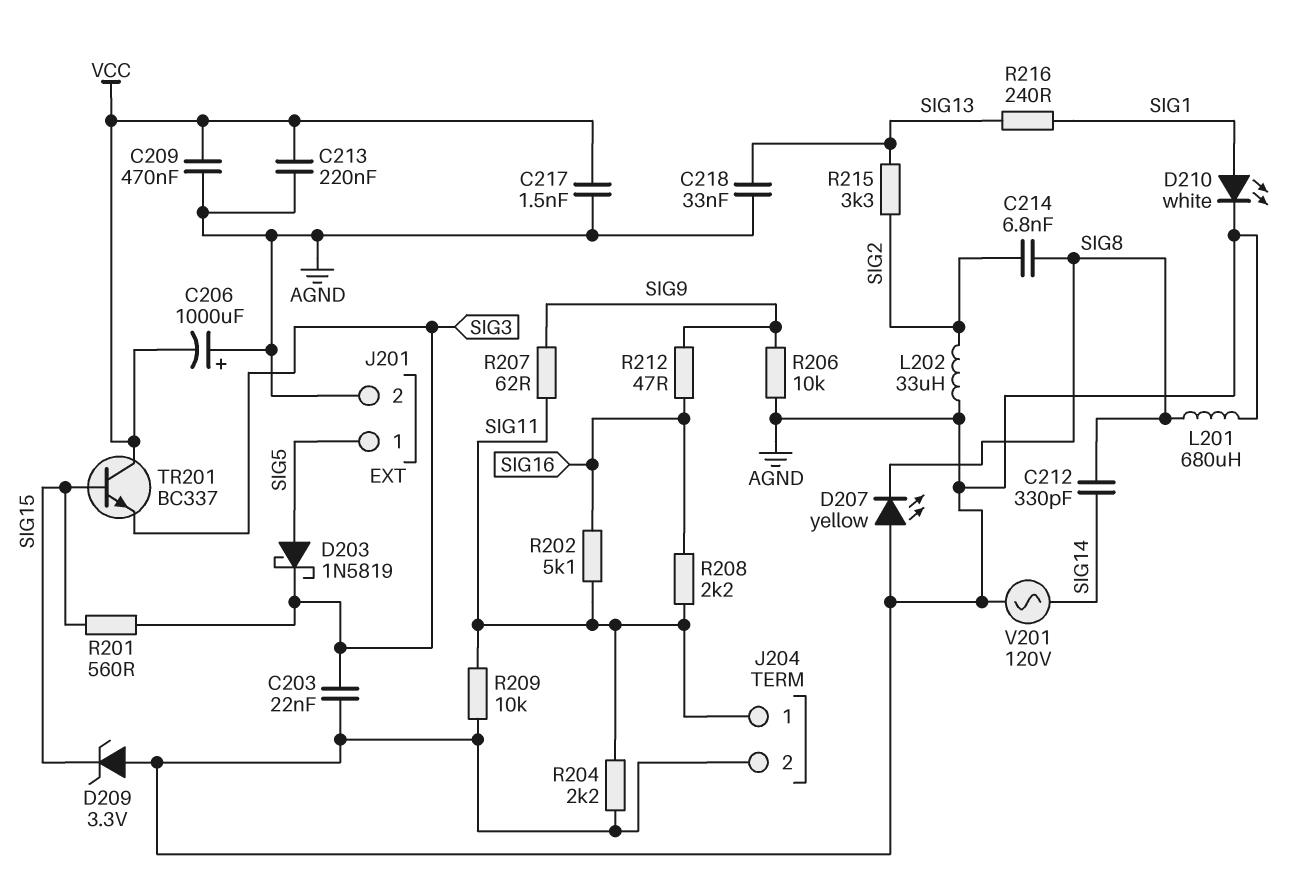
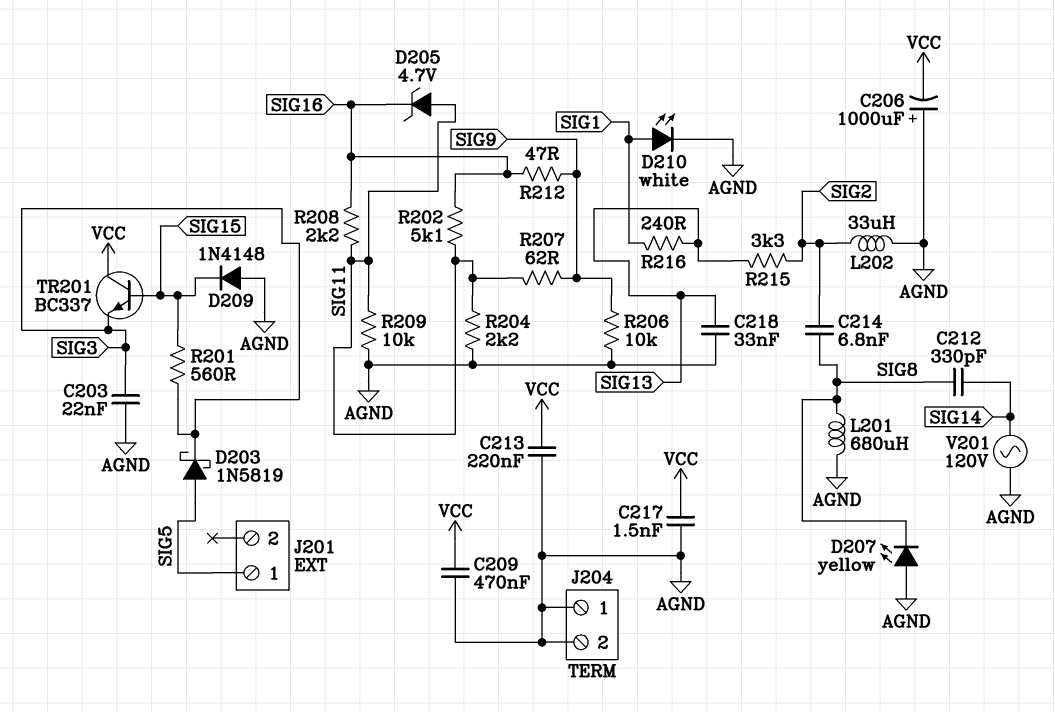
D205: none -> zener 4.7V (A SIG11, K SIG16)
D209: zener 3.3V (A AGND, K SIG15) -> diode 1N4148 (A AGND, K SIG15)
J201 pin 2: AGND -> none
J204 pin 1: SIG11 -> AGND

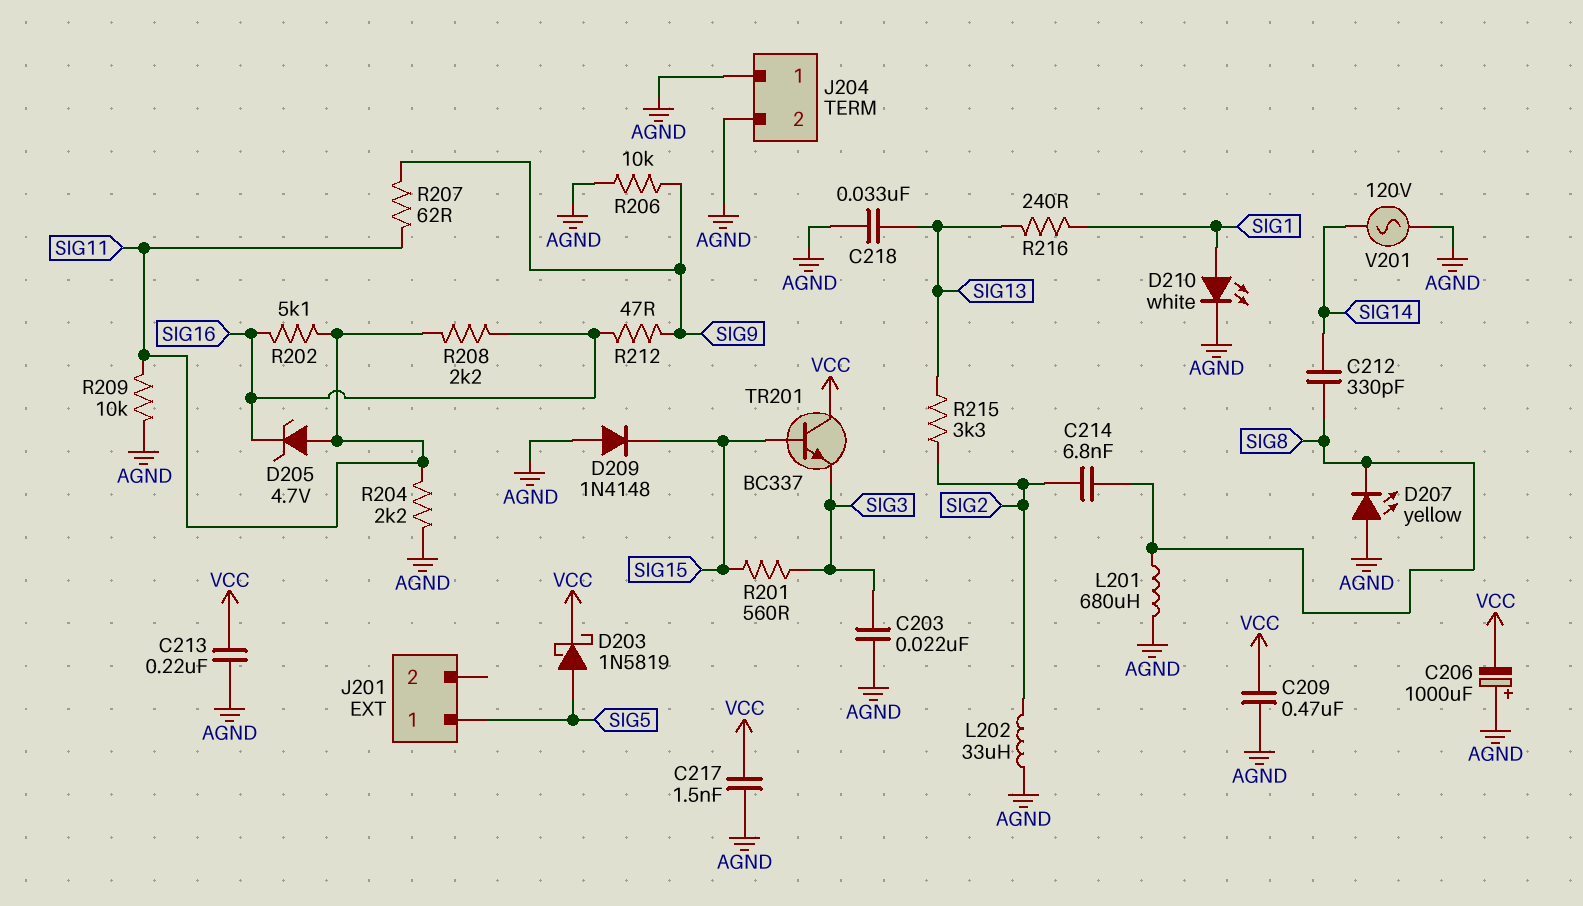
D203: schottky 1N5819 (A SIG5, K SIG3) -> schottky 1N5819 (A SIG5, K VCC)

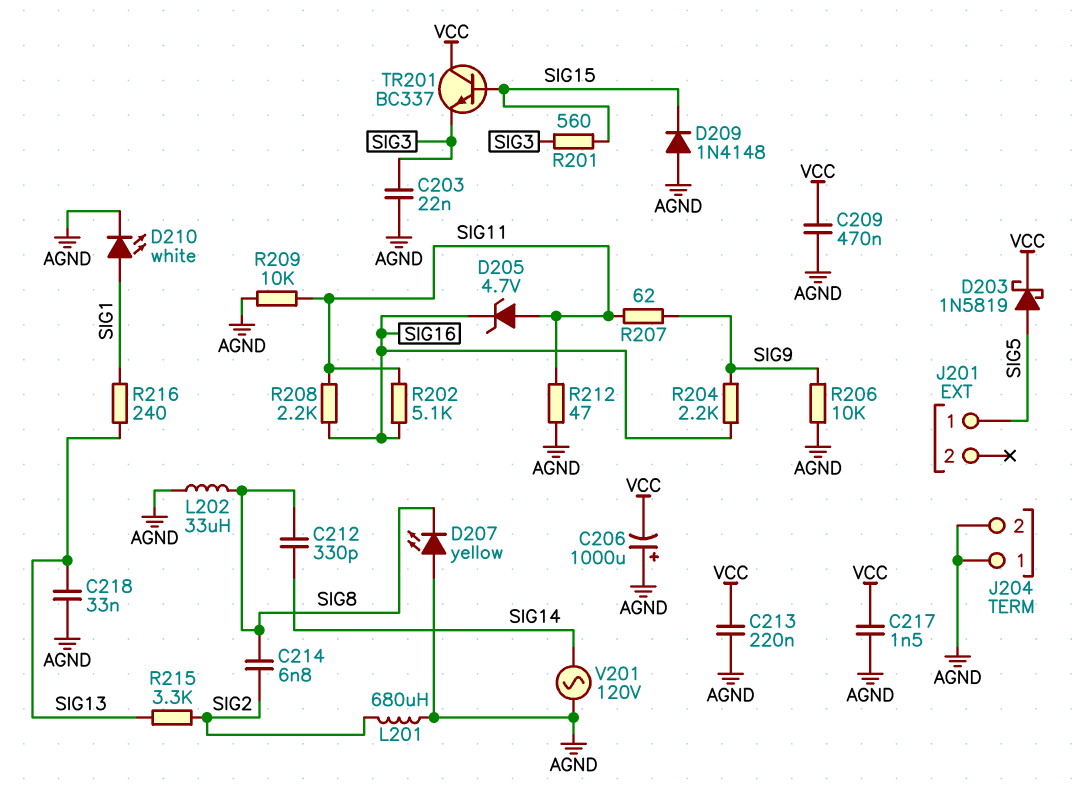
L201: 680uH (AGND, SIG8) -> 680uH (AGND, SIG2)
L202: 33uH (AGND, SIG2) -> 33uH (AGND, SIG8)
R204: 2.2k (AGND, SIG11) -> 2.2k (SIG9, SIG16)
R212: 47 (SIG9, SIG16) -> 47 (AGND, SIG11)

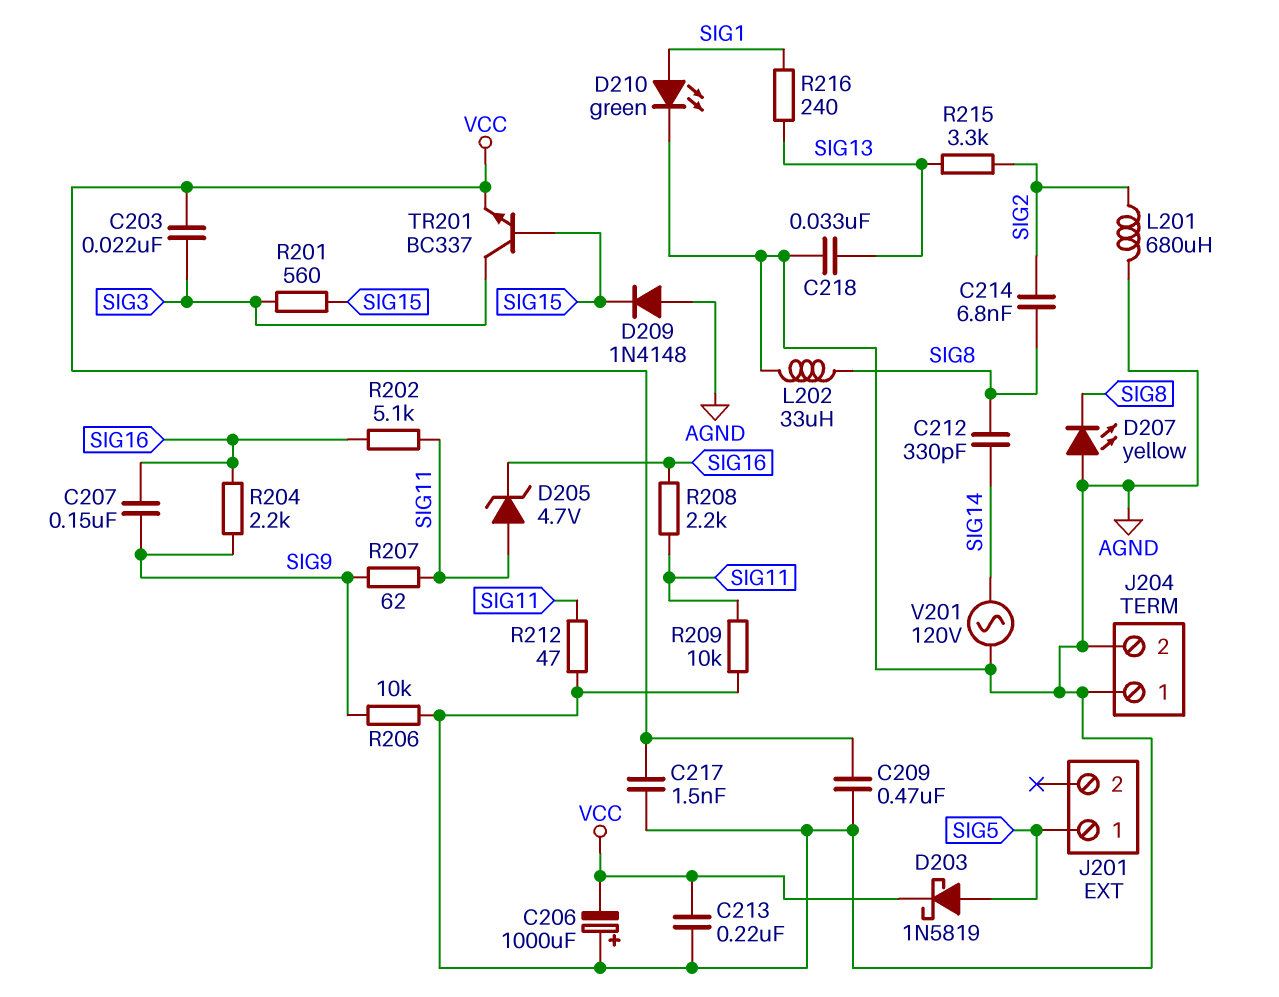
C203: 22nF (AGND, SIG3) -> 22nF (SIG3, VCC)
C207: none -> 150nF (SIG9, SIG16)
D210: LED white (A SIG1, K AGND) -> LED green (A SIG1, K AGND)
TR201: NPN BC337 (B SIG15, C VCC, E SIG3) -> NPN BC337 (B SIG15, C SIG3, E VCC)

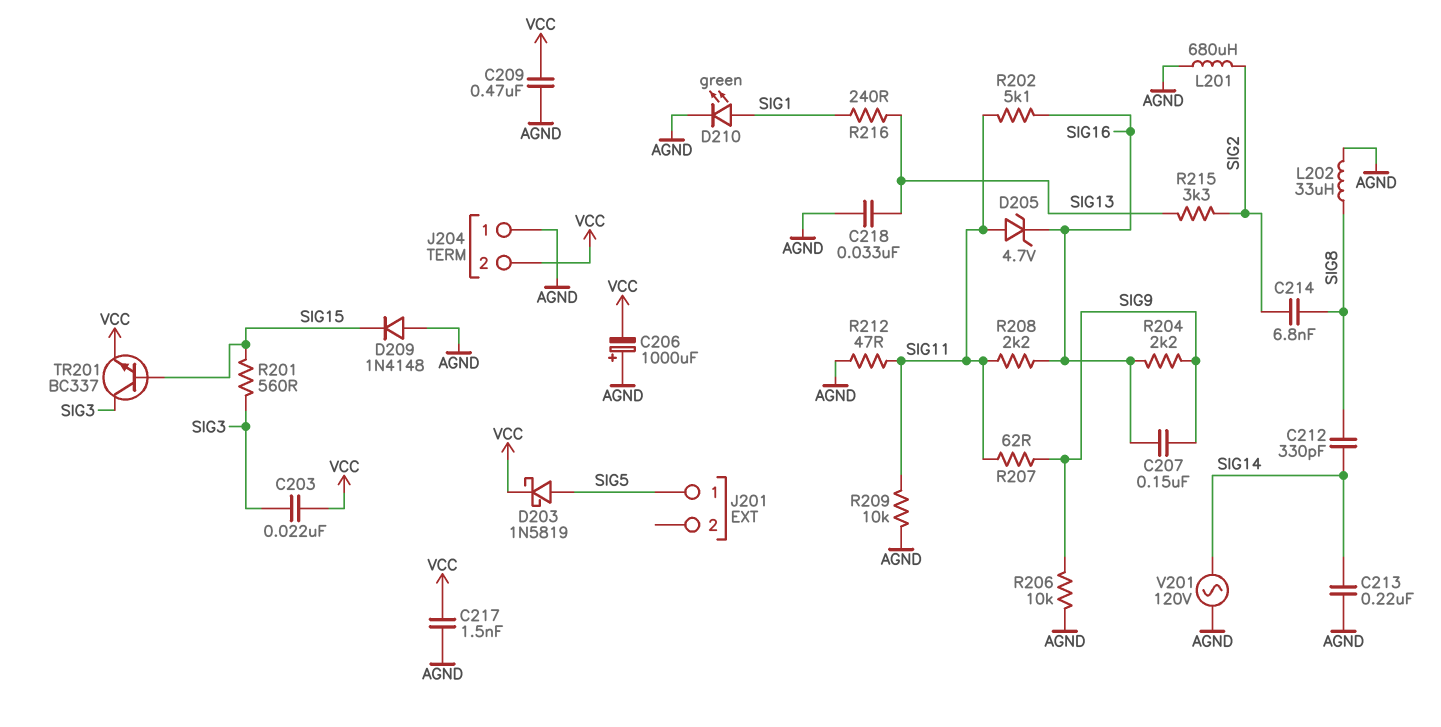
C213: 220nF (AGND, VCC) -> 220nF (AGND, SIG14)
D207: LED yellow (A AGND, K SIG8) -> none
J204 pin 2: AGND -> VCC

